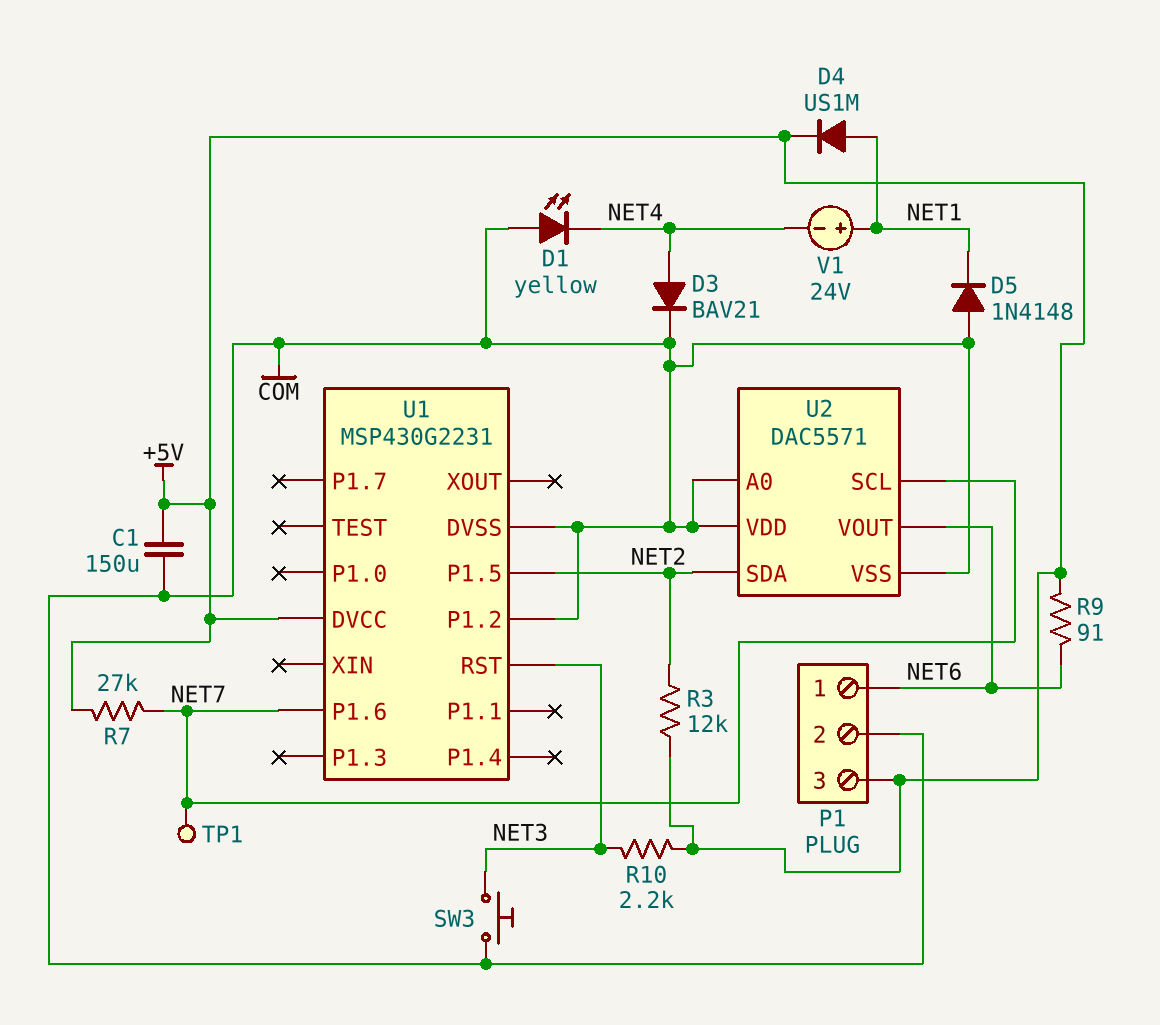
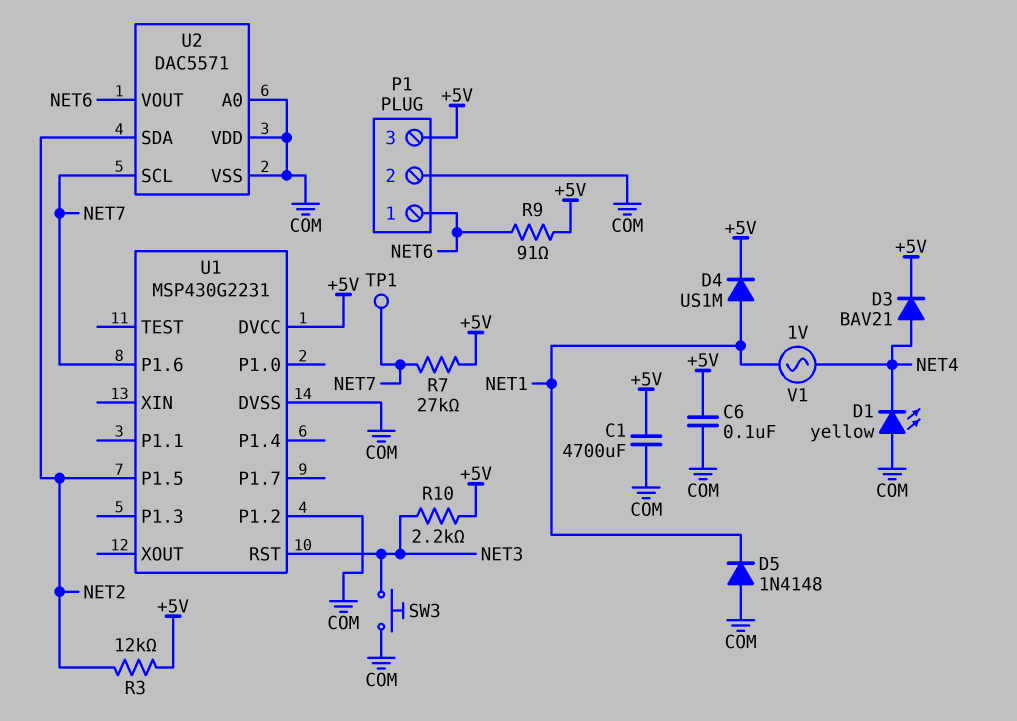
C1: 150uF (+5V, COM) -> 4700uF (+5V, COM)
C6: none -> 100nF (+5V, COM)
D3: diode BAV21 (A NET4, K COM) -> diode BAV21 (A NET4, K +5V)
V1: 24V (plus NET1, minus NET4) -> AC 1V (NET1, NET4)

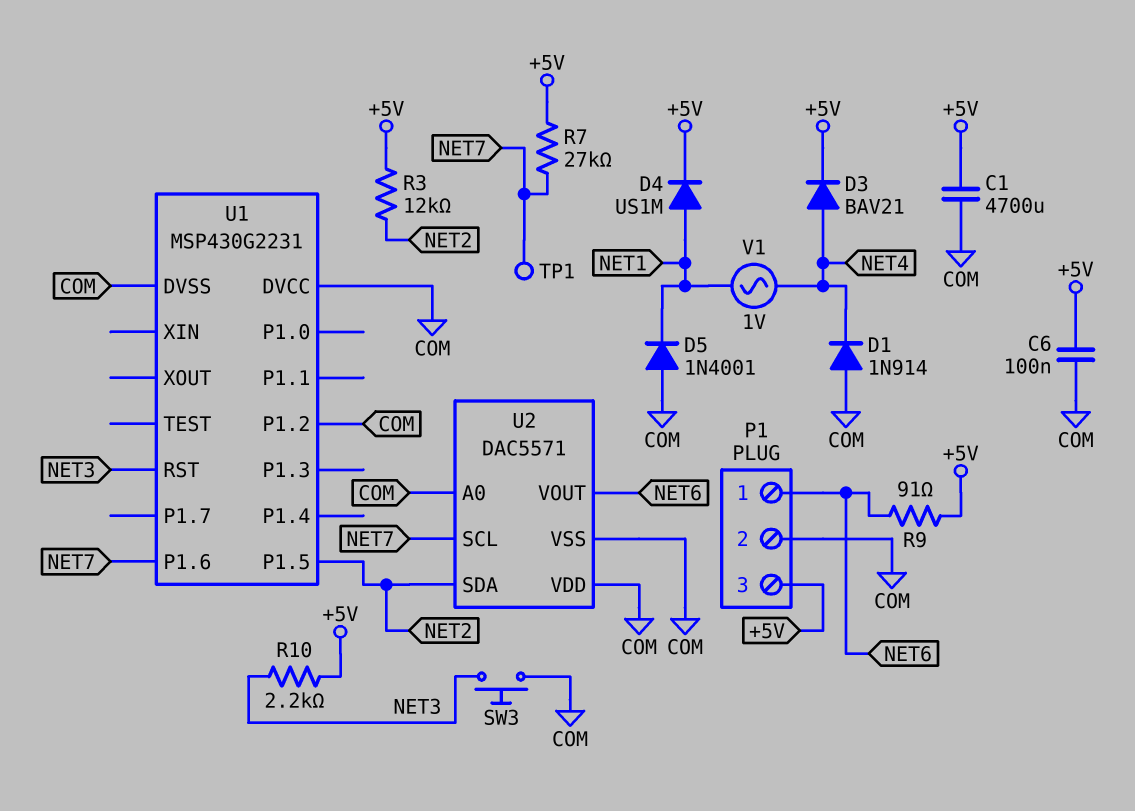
D1: LED yellow (A COM, K NET4) -> diode 1N914 (A COM, K NET4)
D5: diode 1N4148 (A COM, K NET1) -> diode 1N4001 (A COM, K NET1)
U1 pin DVCC: +5V -> COM

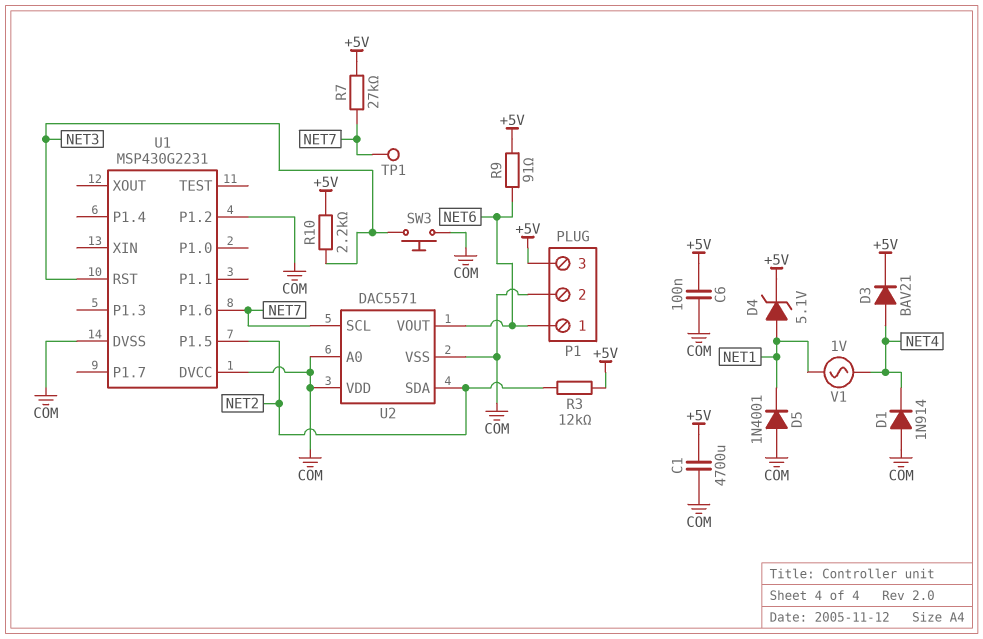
D4: diode US1M (A NET1, K +5V) -> zener 5.1V (A NET1, K +5V)

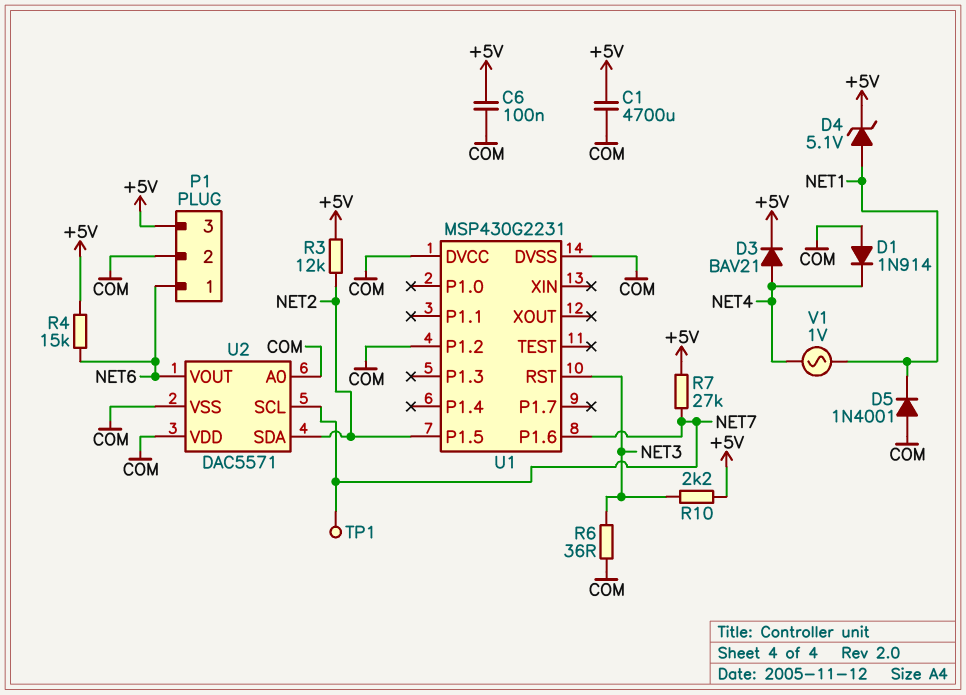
R4: none -> 15k (+5V, NET6)
R6: none -> 36 (COM, NET3)
R9: 91 (+5V, NET6) -> none
SW3: button (COM, NET3) -> none

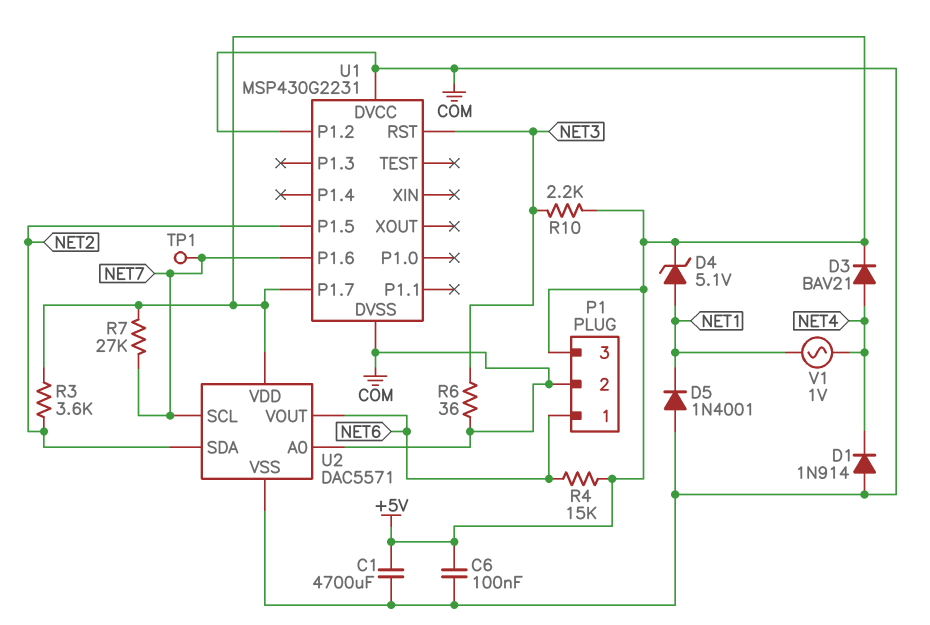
R3: 12k (+5V, NET2) -> 3.6k (+5V, NET2)
U1 pin P1.7: none -> +5V
U2 pin VDD: COM -> +5V

